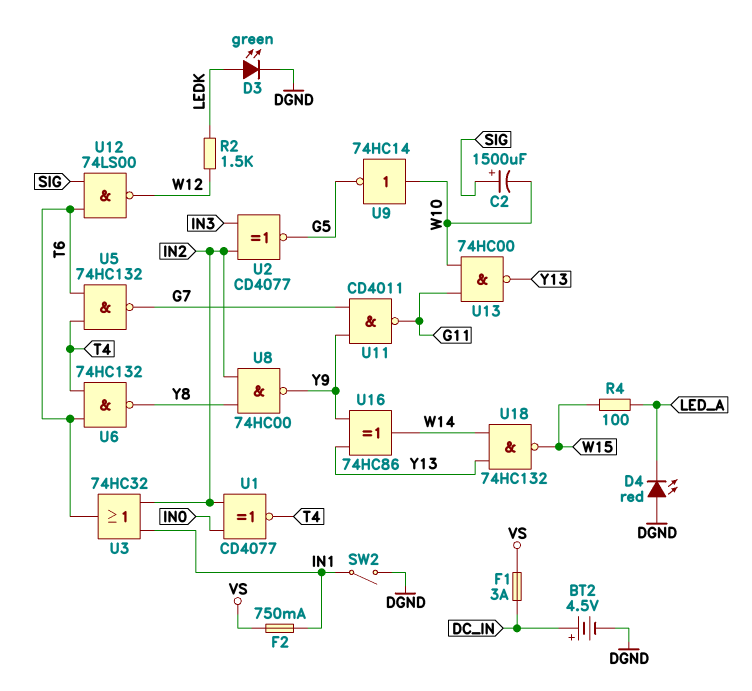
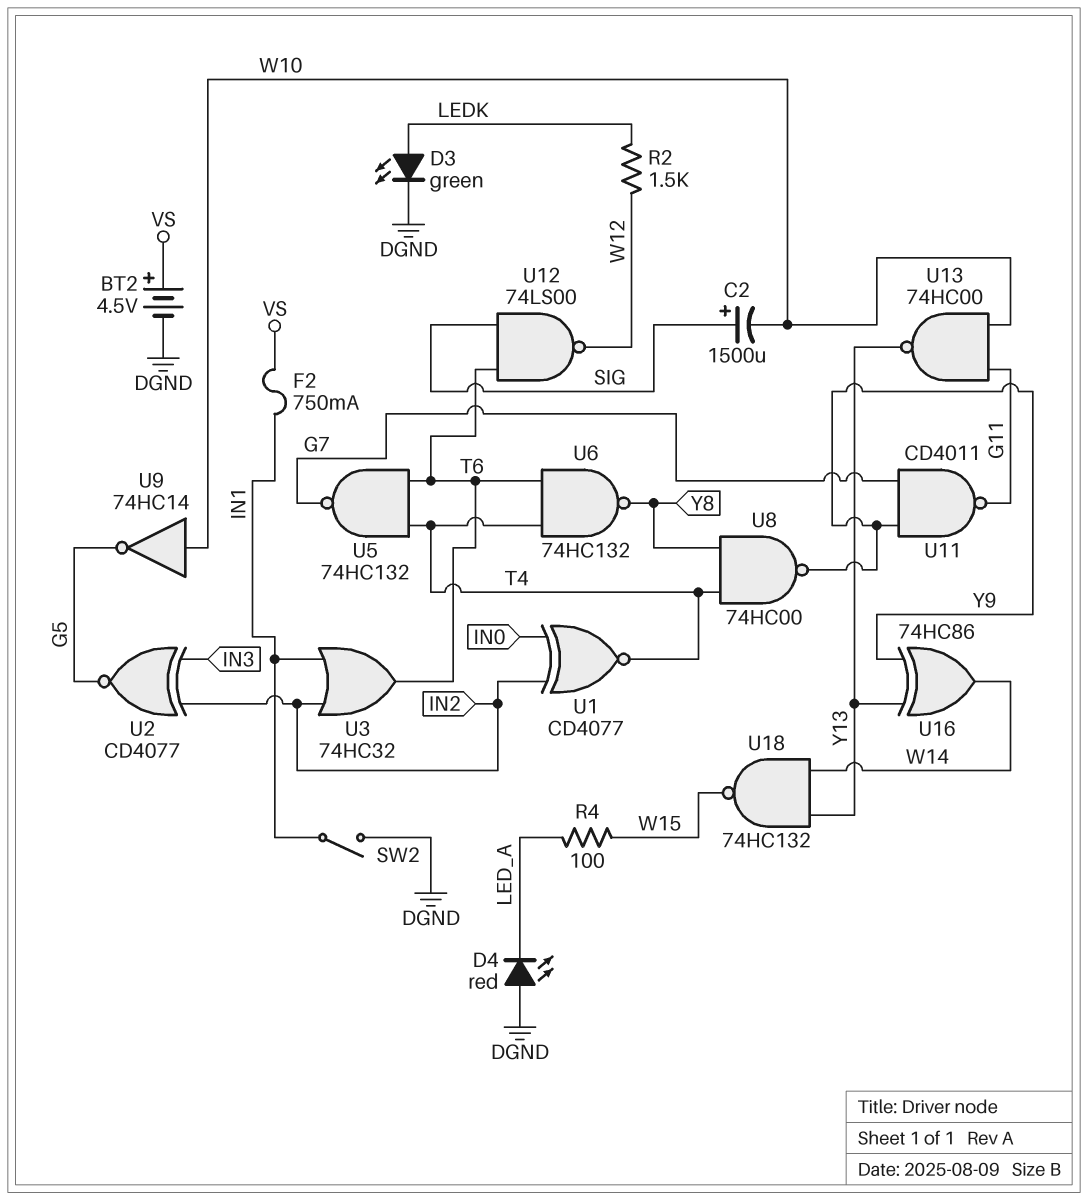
BT2: 4.5V (plus DC_IN, minus DGND) -> 4.5V (plus VS, minus DGND)
F1: 3A (DC_IN, VS) -> none
U8: NAND 74HC00 (in IN2, in Y8, out Y9) -> NAND 74HC00 (in T4, in Y8, out Y9)

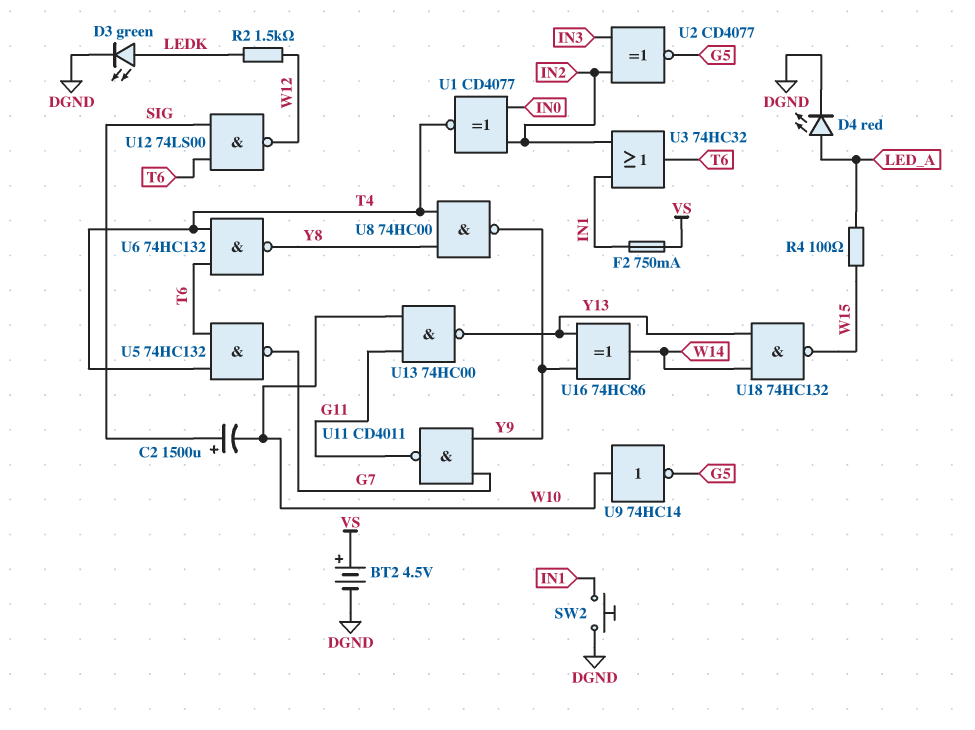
D4: LED red (A DGND, K LED_A) -> LED red (A LED_A, K DGND)
SW2: switch (DGND, IN1) -> button (DGND, IN1)

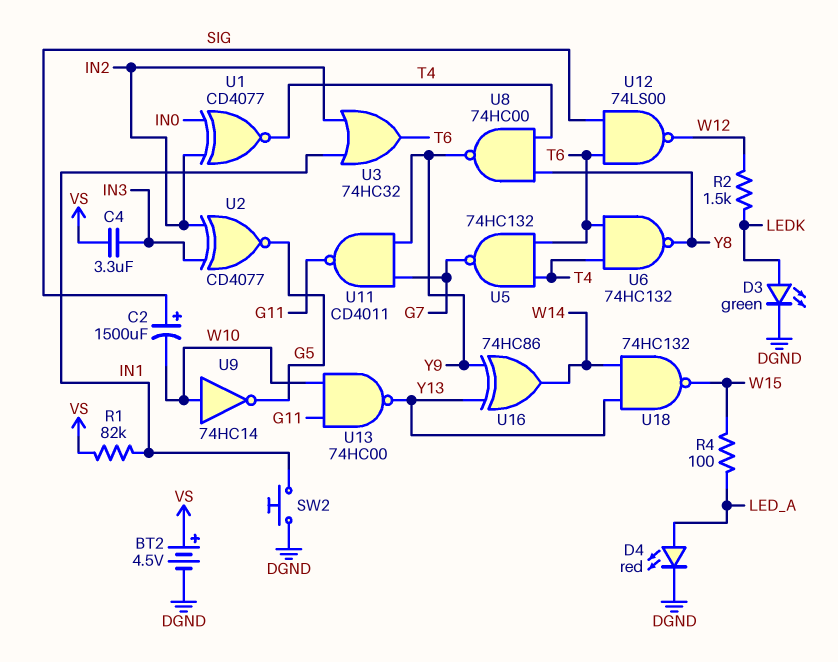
C4: none -> 3.3uF (IN3, VS)
F2: 750mA (IN1, VS) -> none
R1: none -> 82k (IN1, VS)

